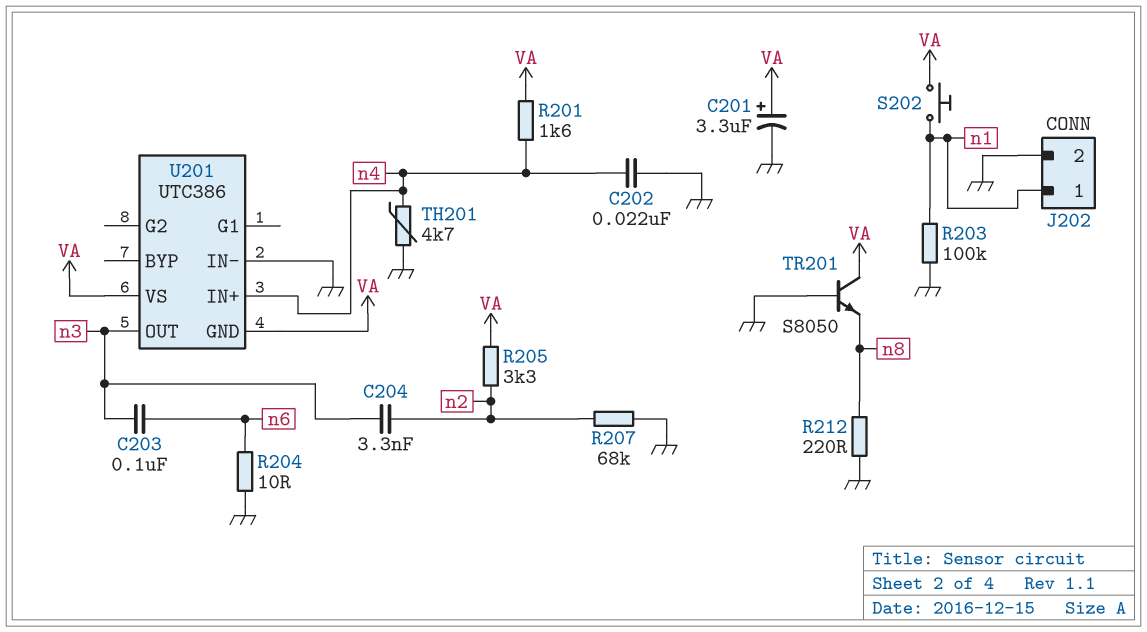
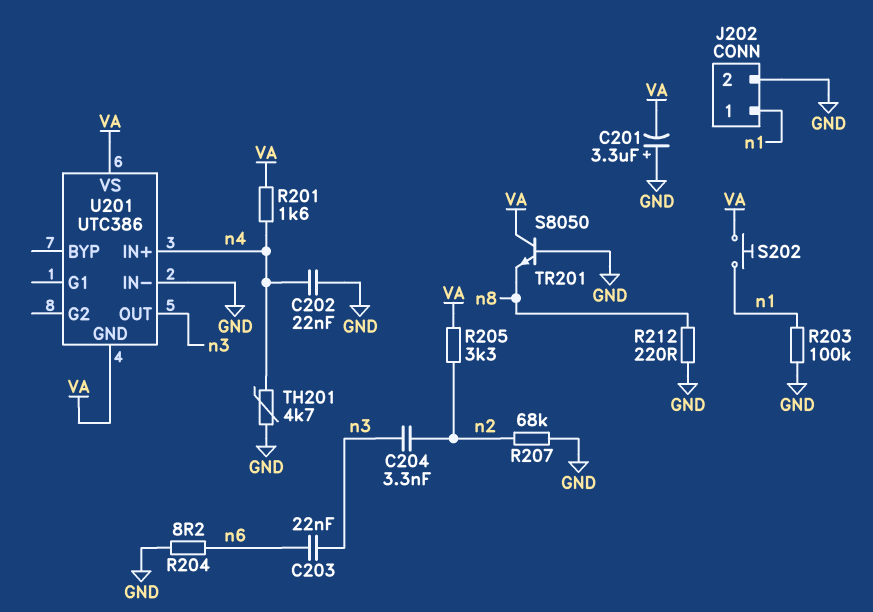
C201: 3.3uF (plus VA, minus GND) -> 3.3uF (plus GND, minus VA)
C203: 100nF (n3, n6) -> 22nF (n3, n6)
R204: 10 (GND, n6) -> 8.2 (GND, n6)

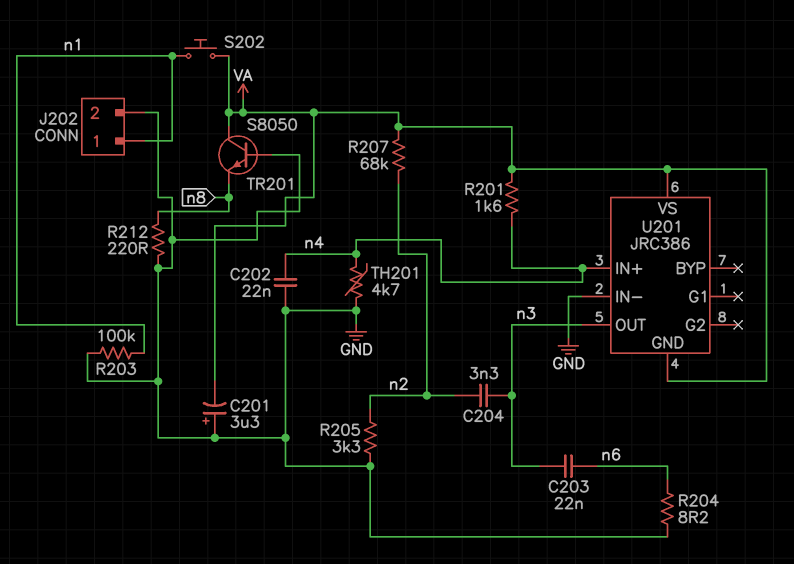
R205: 3.3k (VA, n2) -> 3.3k (GND, n2)
R207: 68k (GND, n2) -> 68k (VA, n2)
U201: UTC386 -> JRC386

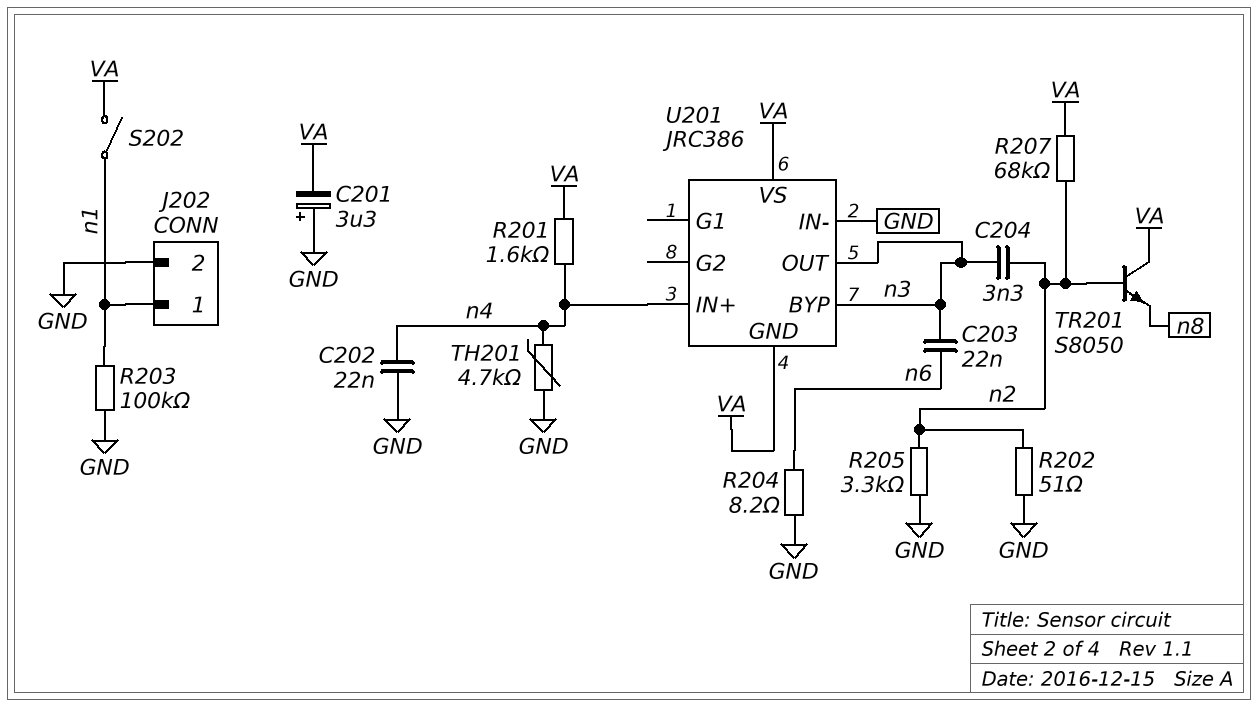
R202: none -> 51 (GND, n2)
R212: 220 (GND, n8) -> none
S202: button (VA, n1) -> switch (VA, n1)
TR201: NPN S8050 (B GND, C VA, E n8) -> NPN S8050 (B n2, C VA, E n8)
U201 pin BYP: none -> n3

